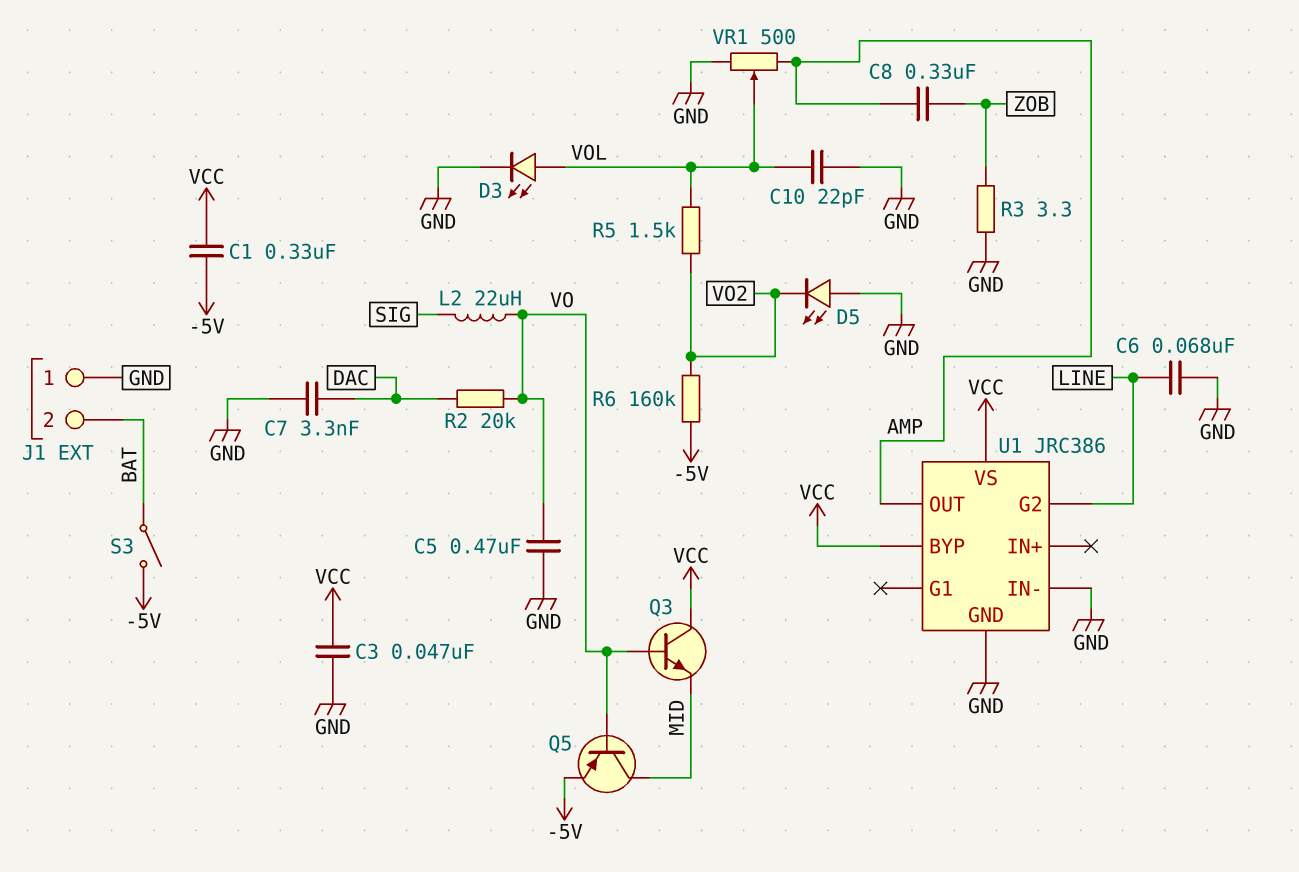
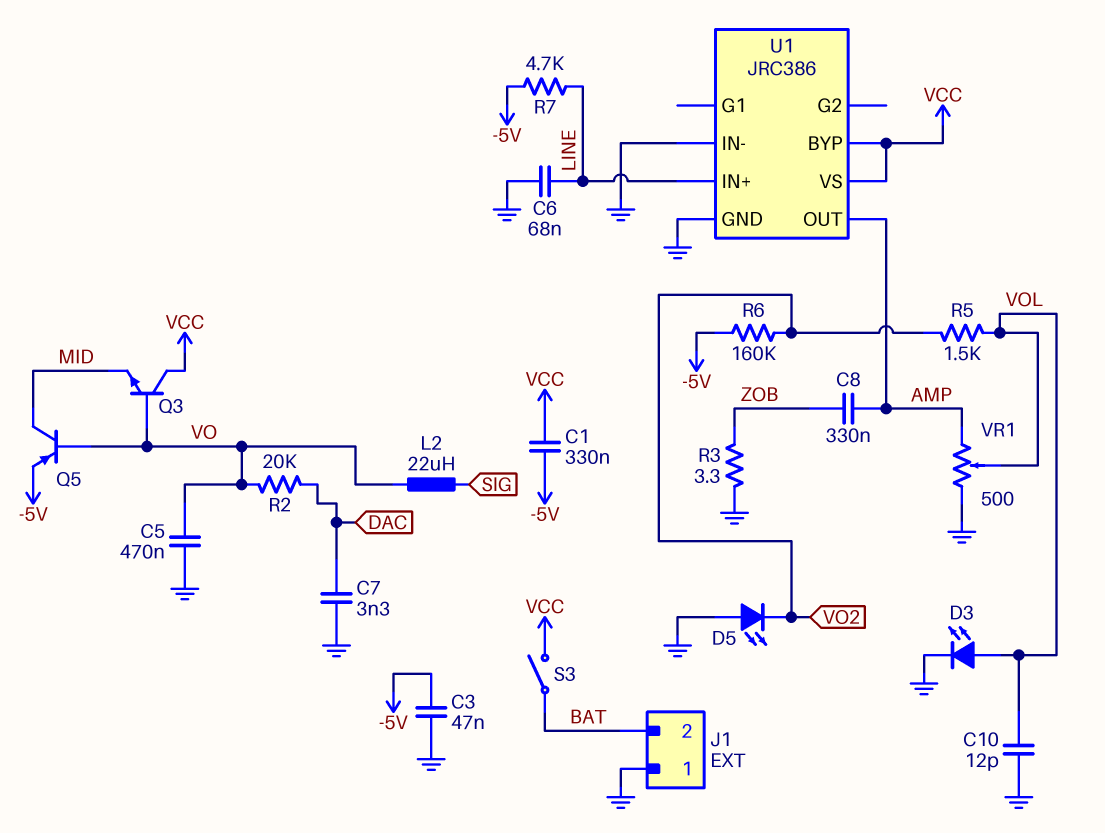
C3: 47nF (GND, VCC) -> 47nF (-5V, GND)
C10: 22pF (GND, VOL) -> 12pF (GND, VOL)
R7: none -> 4.7k (-5V, LINE)
S3: switch (-5V, BAT) -> switch (BAT, VCC)
U1 pin G2: LINE -> none
U1 pin IN+: none -> LINE

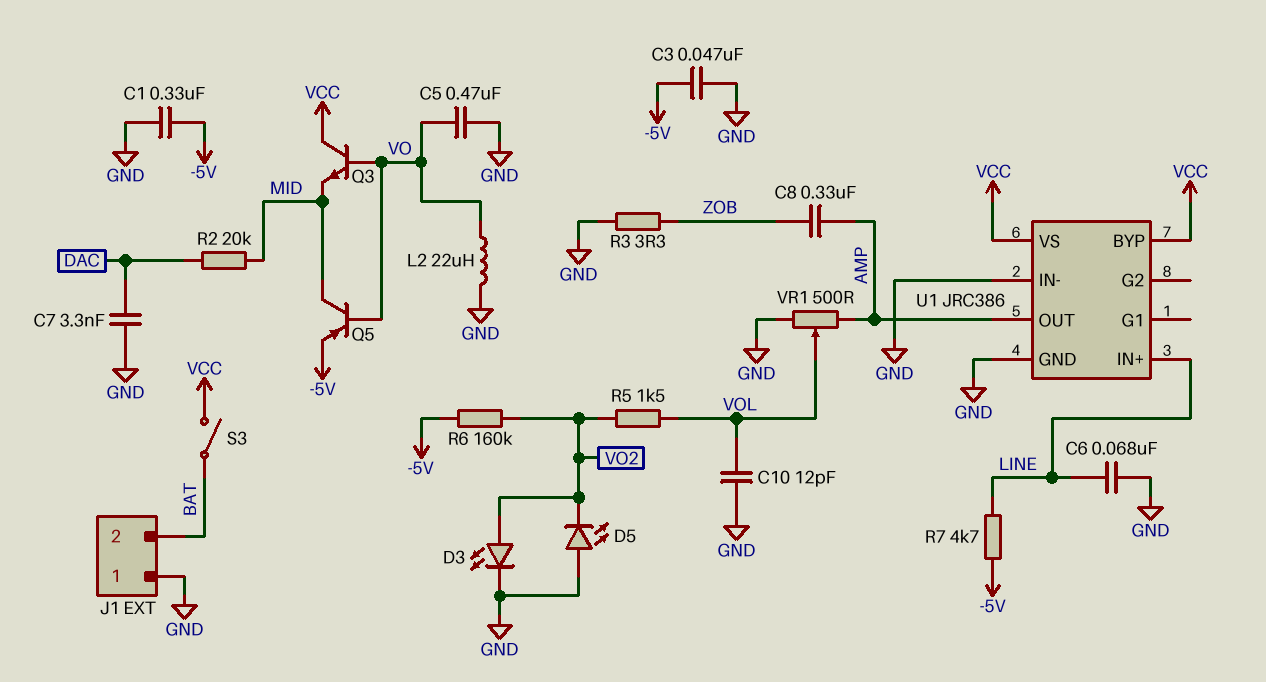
C1: 330nF (-5V, VCC) -> 330nF (-5V, GND)
D3: LED (A VOL, K GND) -> LED (A VO2, K GND)
L2: 22uH (SIG, VO) -> 22uH (GND, VO)
R2: 20k (DAC, VO) -> 20k (DAC, MID)

